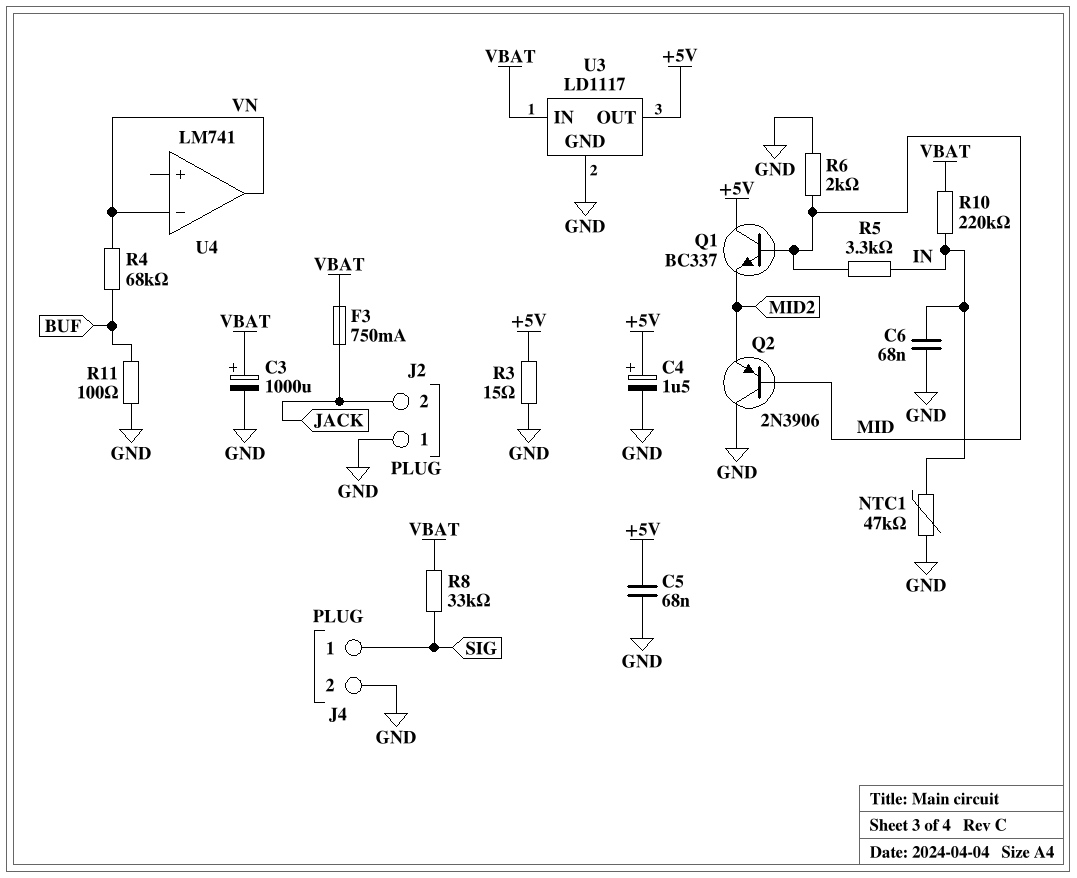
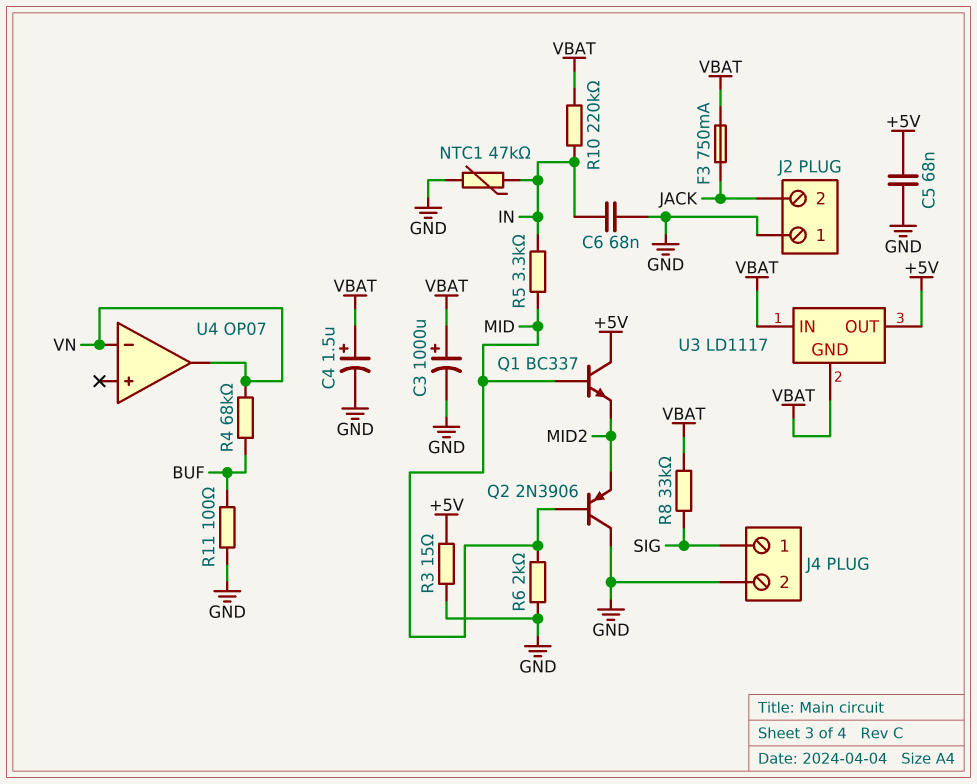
C4: 1.5uF (plus +5V, minus GND) -> 1.5uF (plus VBAT, minus GND)
U3 pin GND: GND -> VBAT
U4: LM741 -> OP07

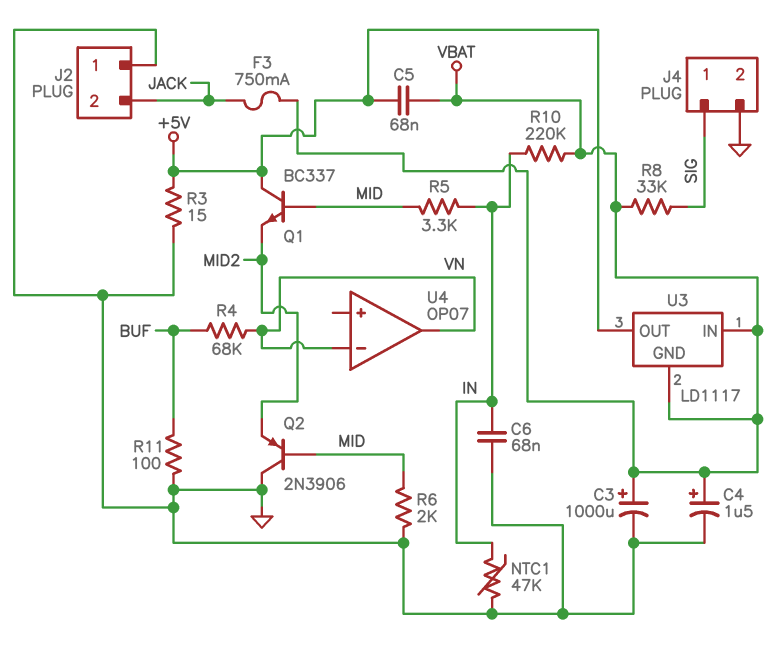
C5: 68nF (+5V, GND) -> 68nF (+5V, VBAT)

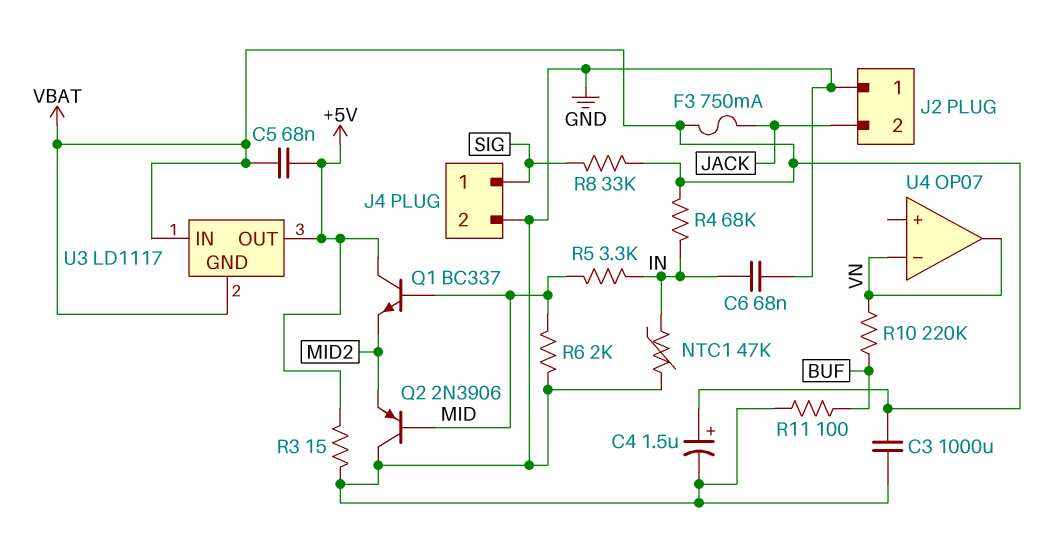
C3: 1000uF (plus VBAT, minus GND) -> 1000uF (GND, VBAT)
R4: 68k (BUF, VN) -> 68k (IN, VBAT)
R10: 220k (IN, VBAT) -> 220k (BUF, VN)

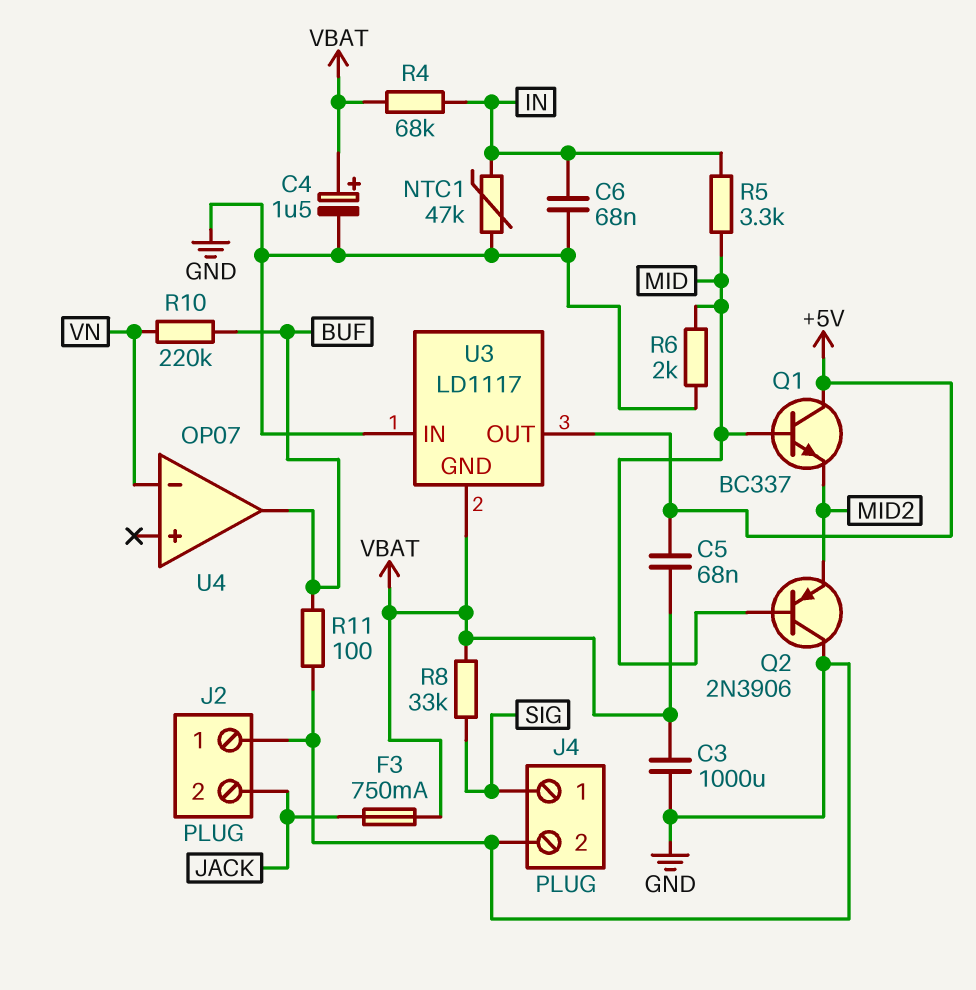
R3: 15 (+5V, GND) -> none
U3 pin IN: VBAT -> GND
U4 pin out: VN -> BUF

